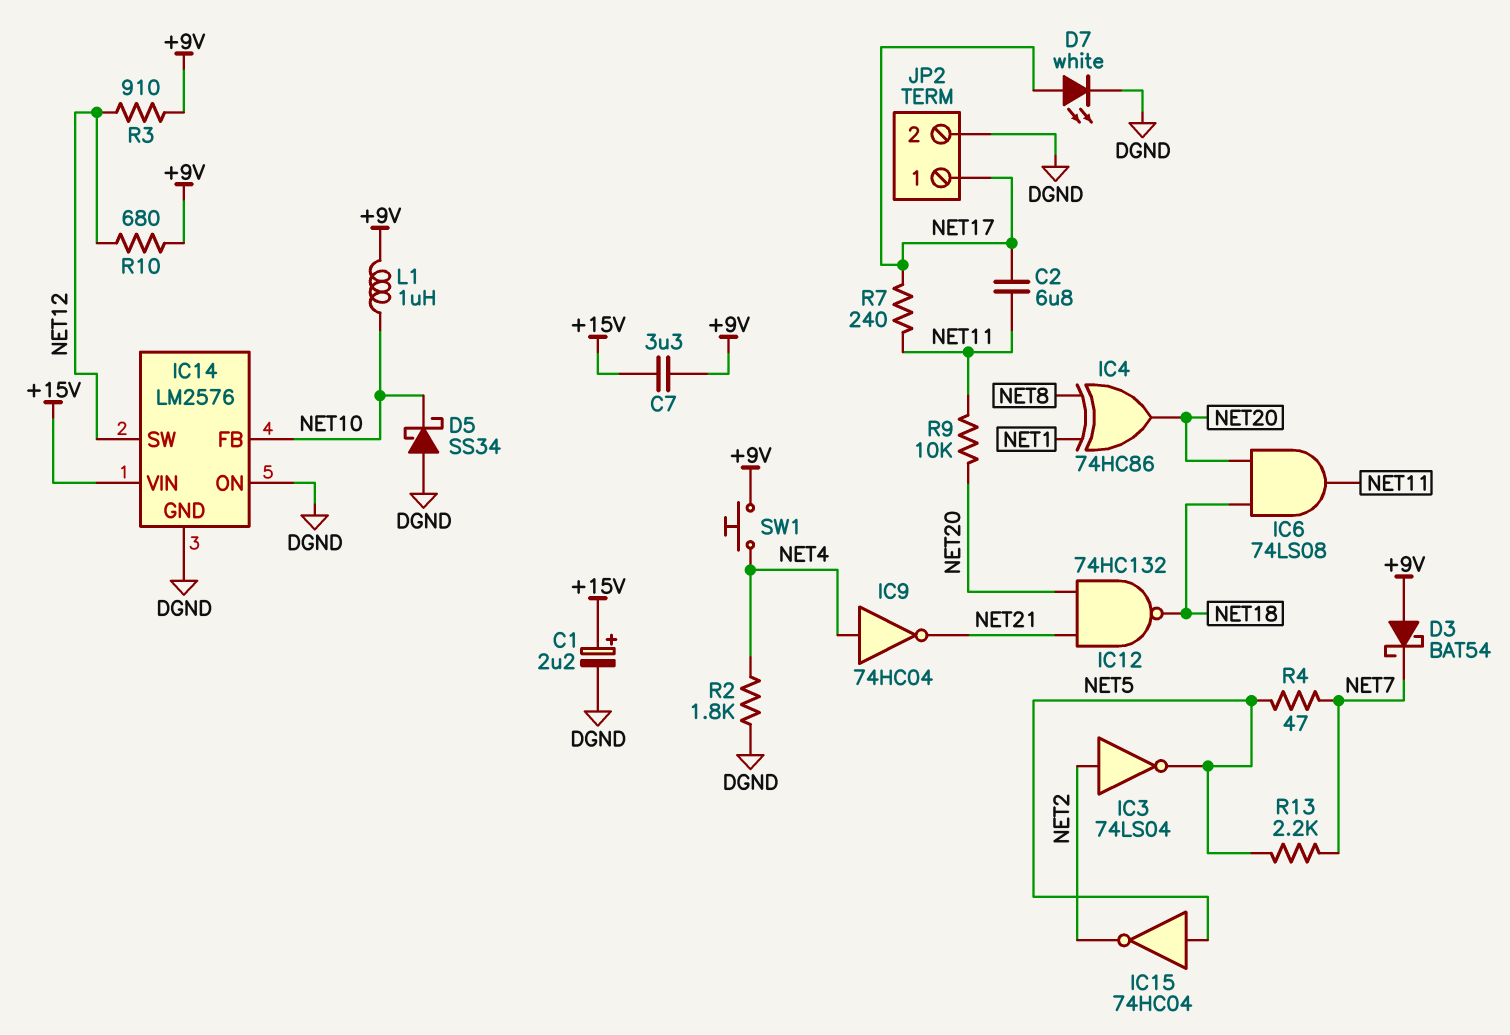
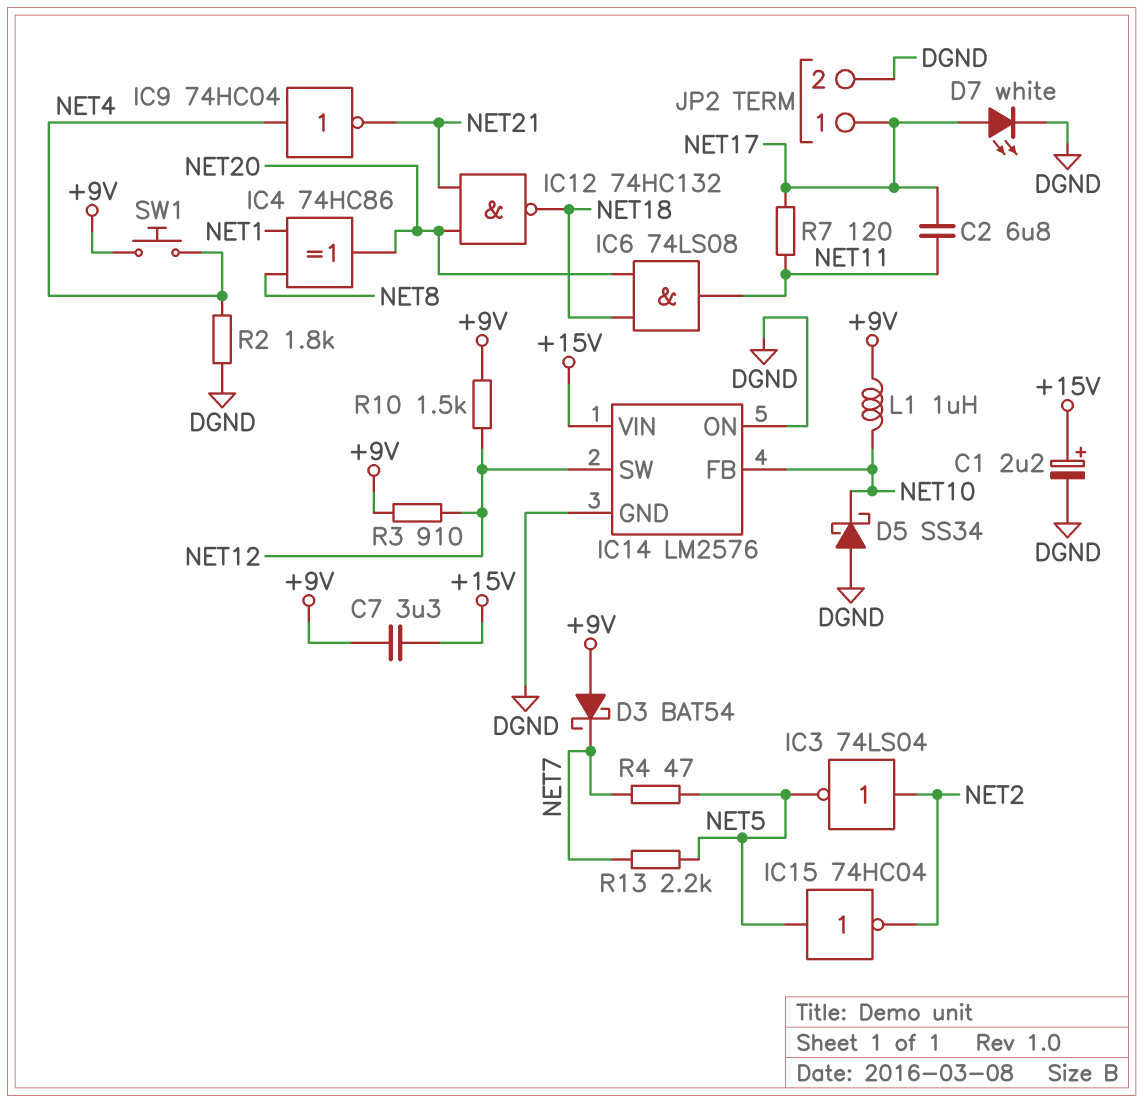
R7: 240 (NET11, NET17) -> 120 (NET11, NET17)
R9: 10k (NET11, NET20) -> none
R10: 680 (+9V, NET12) -> 1.5k (+9V, NET12)

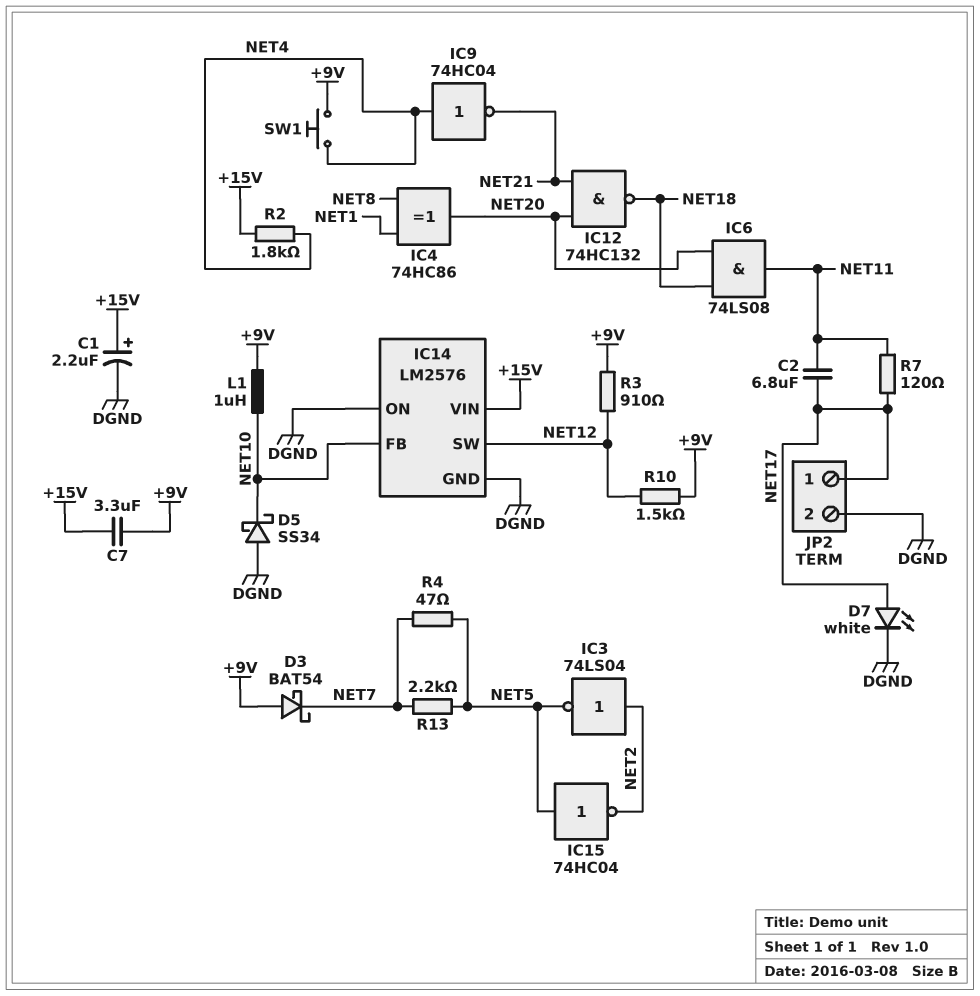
R2: 1.8k (DGND, NET4) -> 1.8k (+15V, NET4)

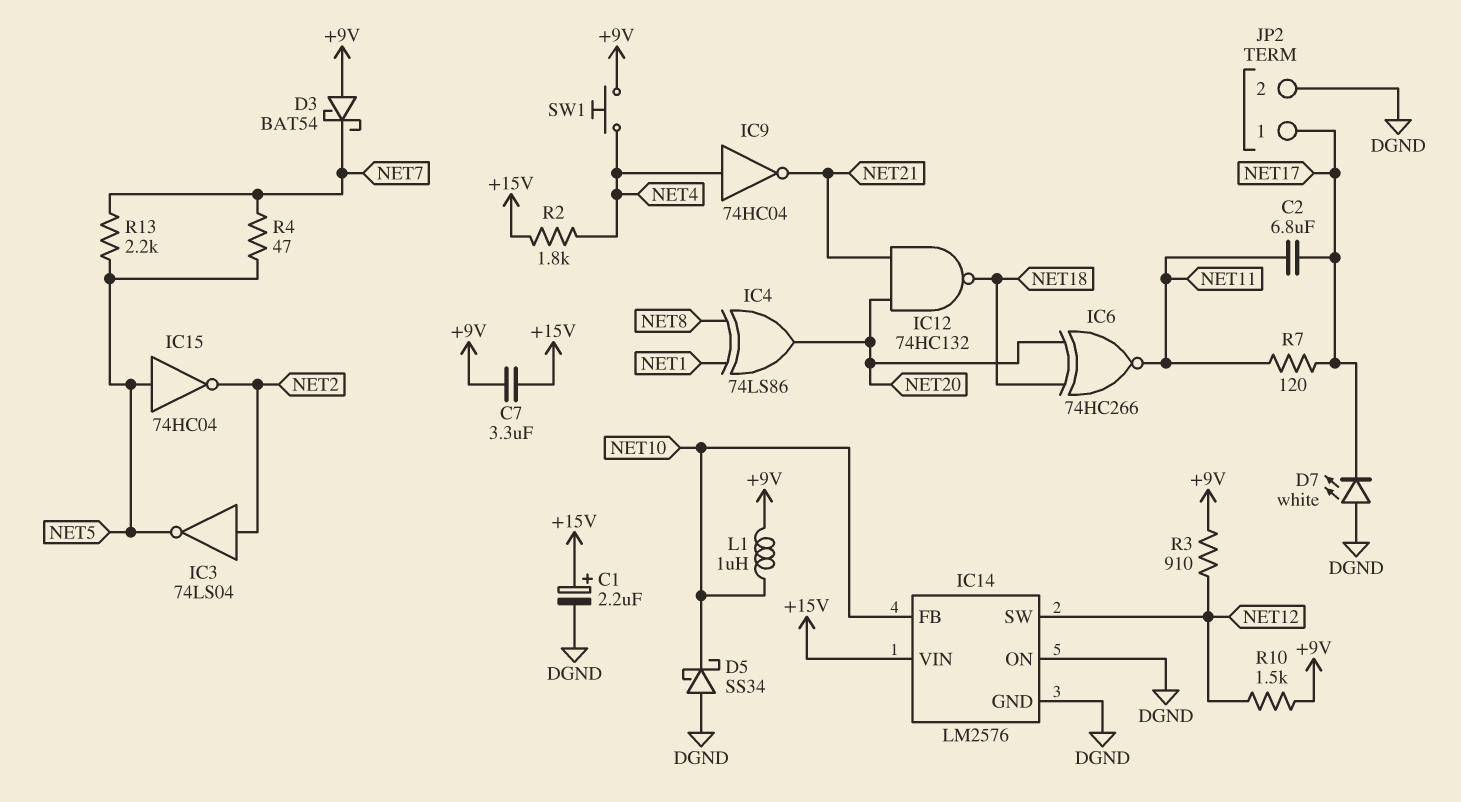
D7: LED white (A NET17, K DGND) -> LED white (A DGND, K NET17)
IC4: XOR 74HC86 (in NET1, in NET8, out NET20) -> XOR 74LS86 (in NET1, in NET8, out NET20)
IC6: AND 74LS08 (in NET18, in NET20, out NET11) -> XNOR 74HC266 (in NET18, in NET20, out NET11)

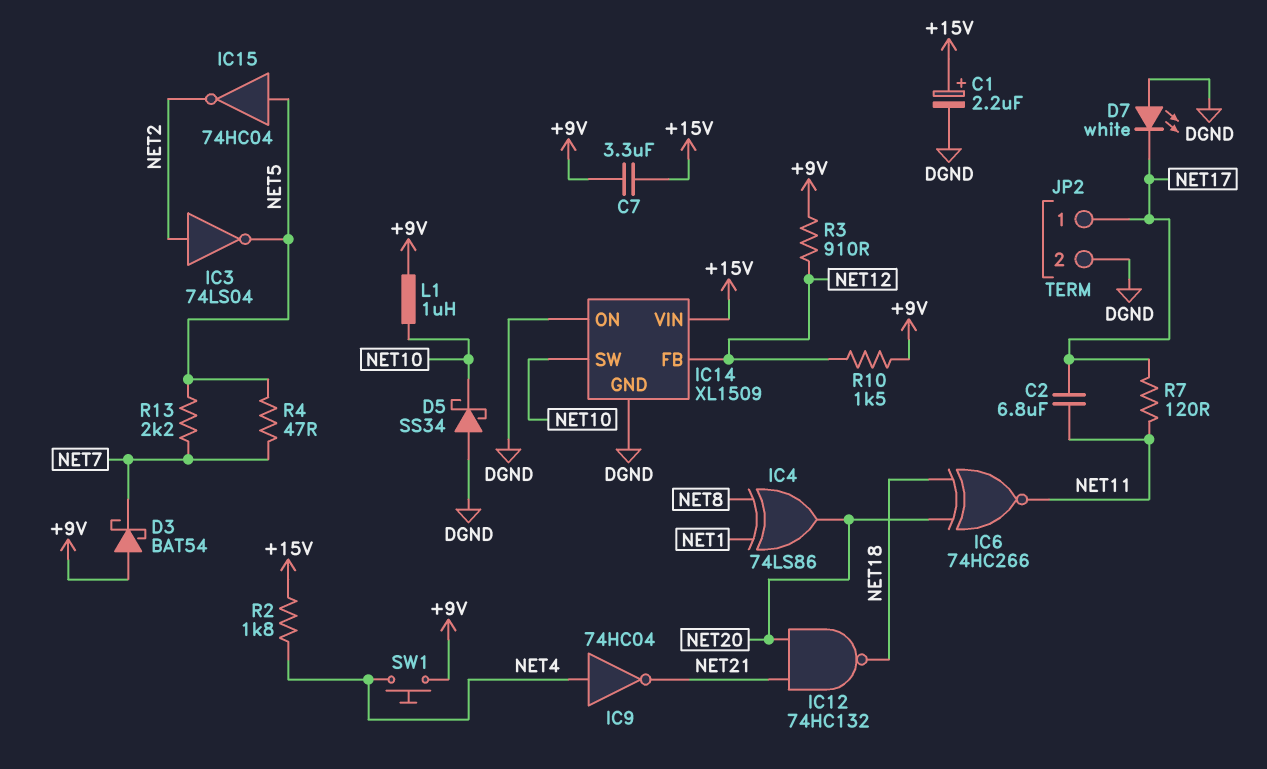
IC14: LM2576 -> XL1509
IC14 pin FB: NET10 -> NET12
IC14 pin SW: NET12 -> NET10

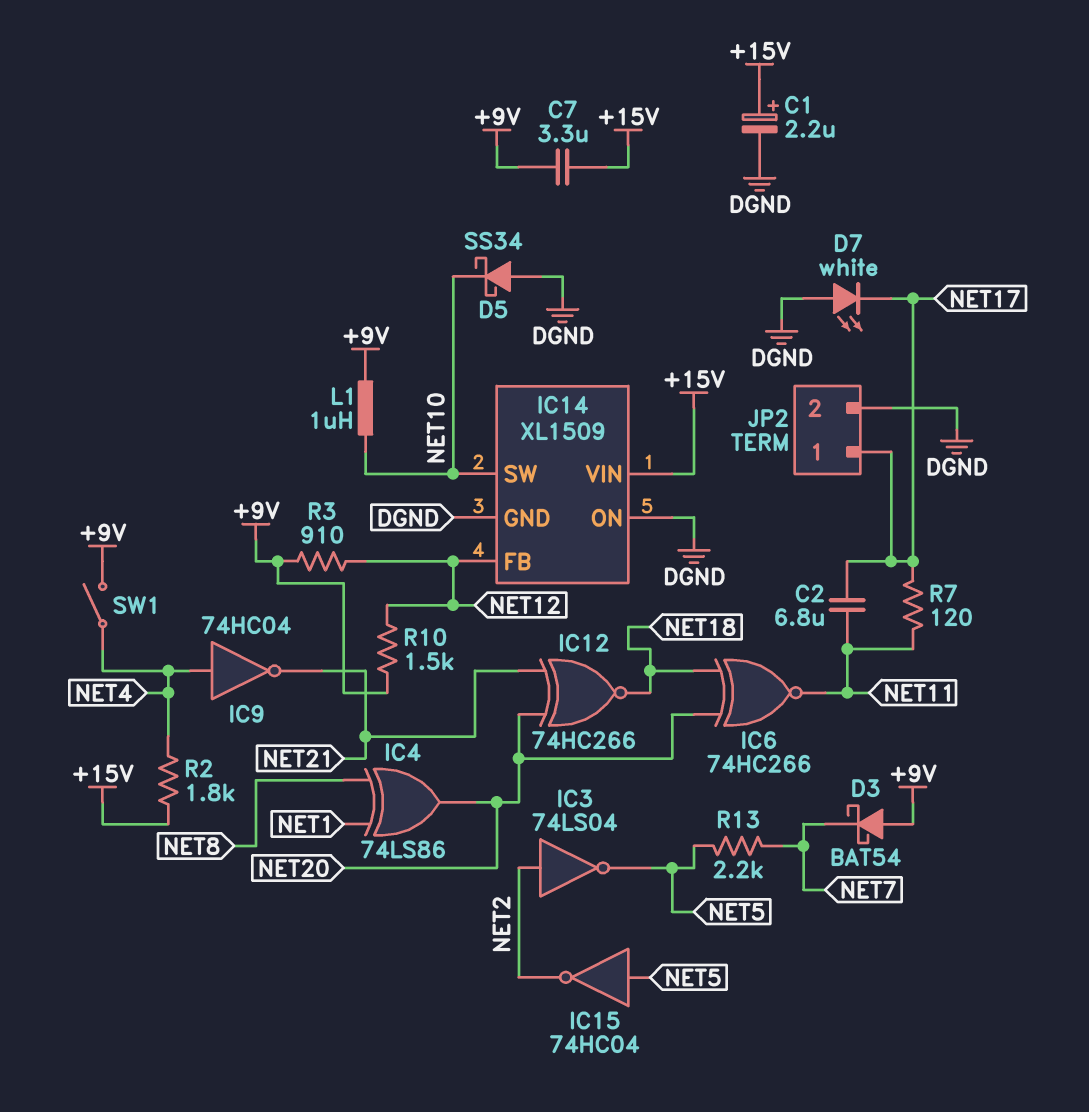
IC12: NAND 74HC132 (in NET20, in NET21, out NET18) -> XNOR 74HC266 (in NET20, in NET21, out NET18)
R4: 47 (NET5, NET7) -> none
SW1: button (+9V, NET4) -> switch (+9V, NET4)

